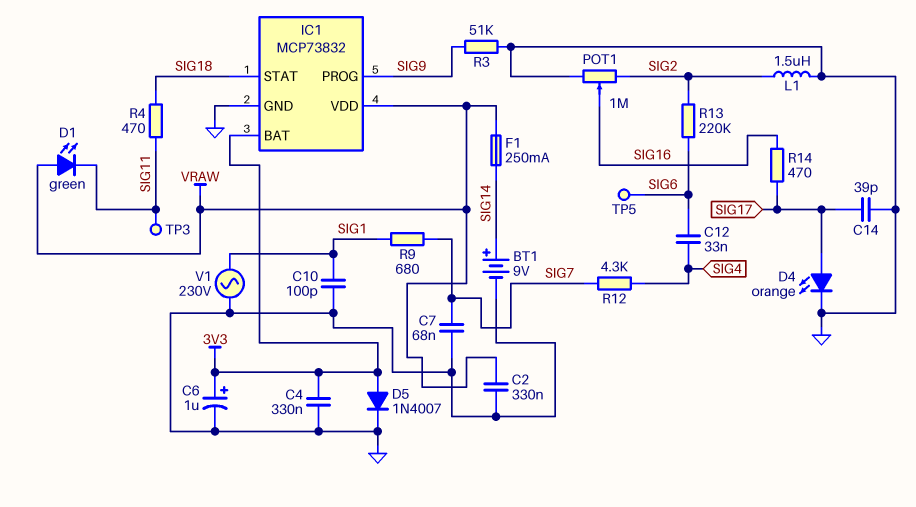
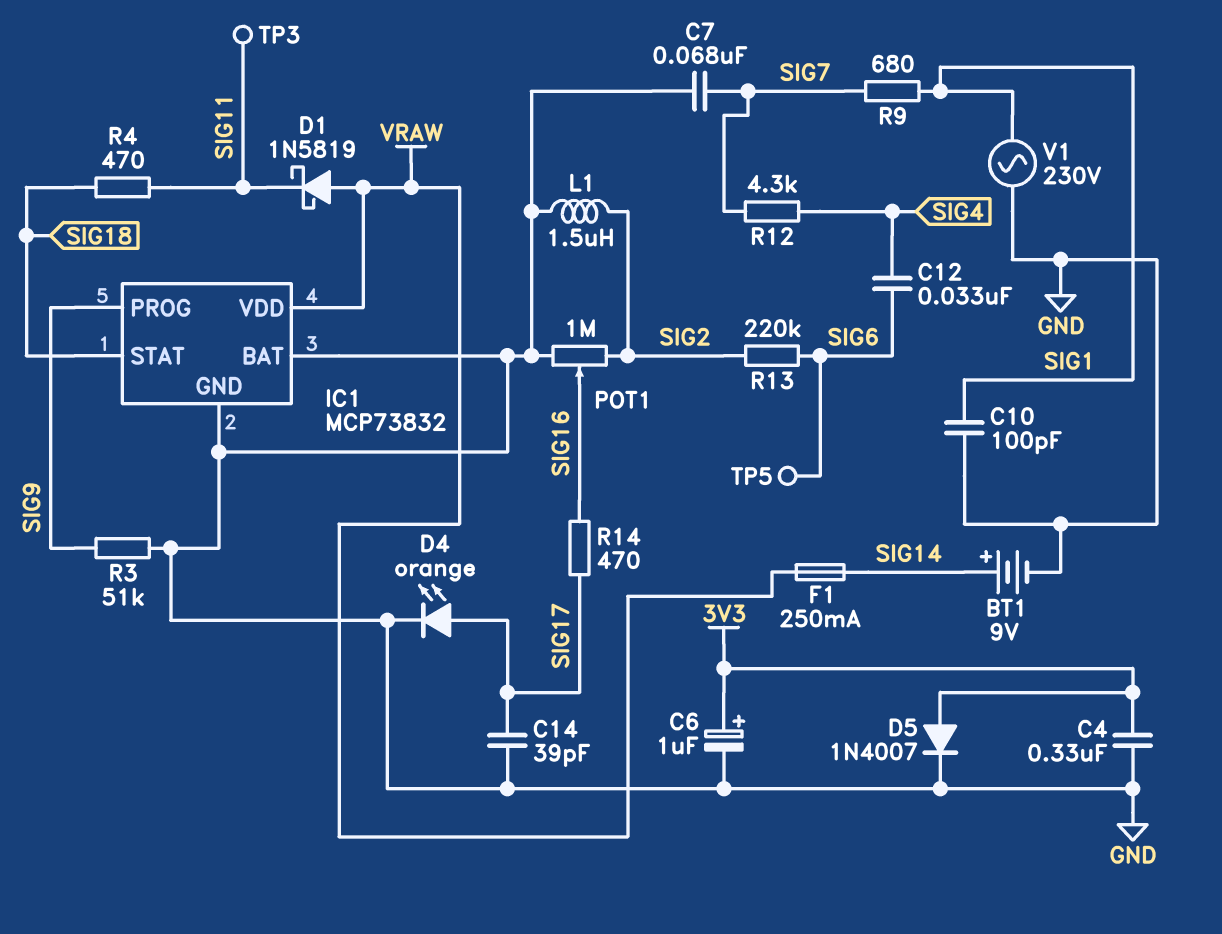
C2: 330nF (GND, VRAW) -> none
D1: LED green (A VRAW, K SIG11) -> schottky 1N5819 (A VRAW, K SIG11)
IC1 pin BAT: 3V3 -> GND

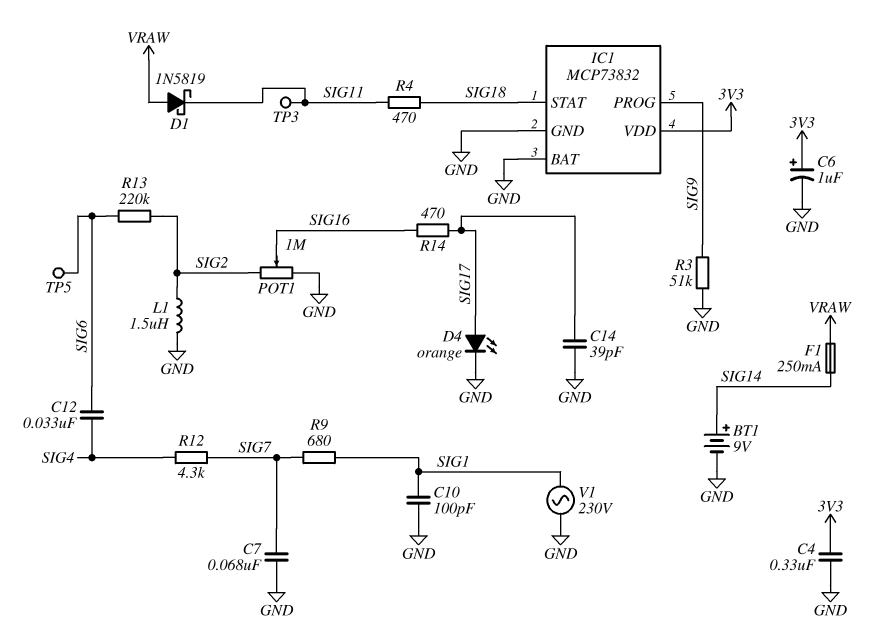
D5: diode 1N4007 (A 3V3, K GND) -> none
IC1 pin VDD: VRAW -> 3V3

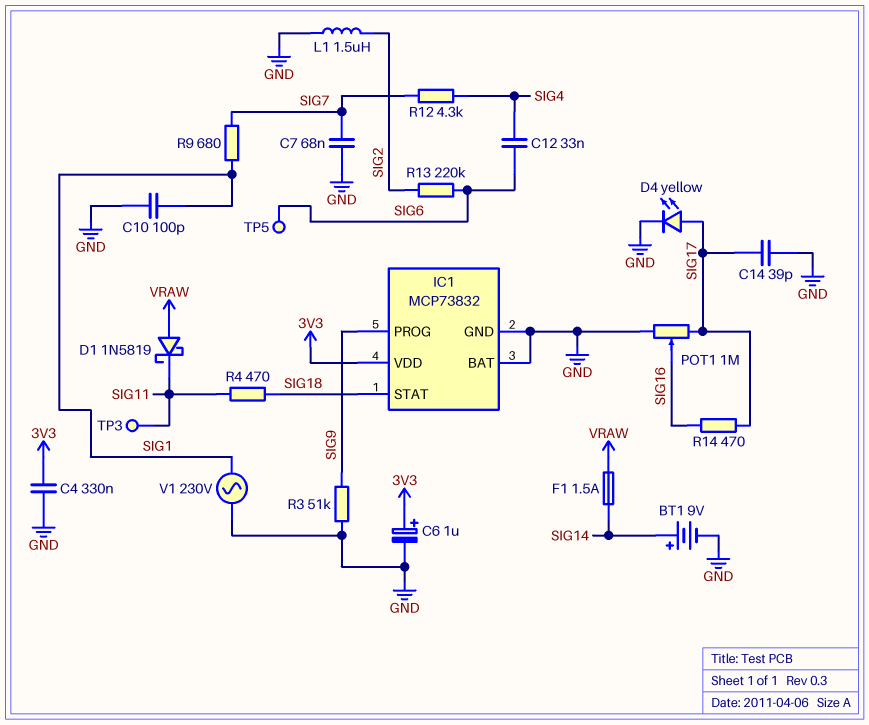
D4: LED orange (A SIG17, K GND) -> LED yellow (A SIG17, K GND)
F1: 250mA (SIG14, VRAW) -> 1.5A (SIG14, VRAW)
POT1: 1M (GND, SIG2, wiper SIG16) -> 1M (GND, SIG17, wiper SIG16)

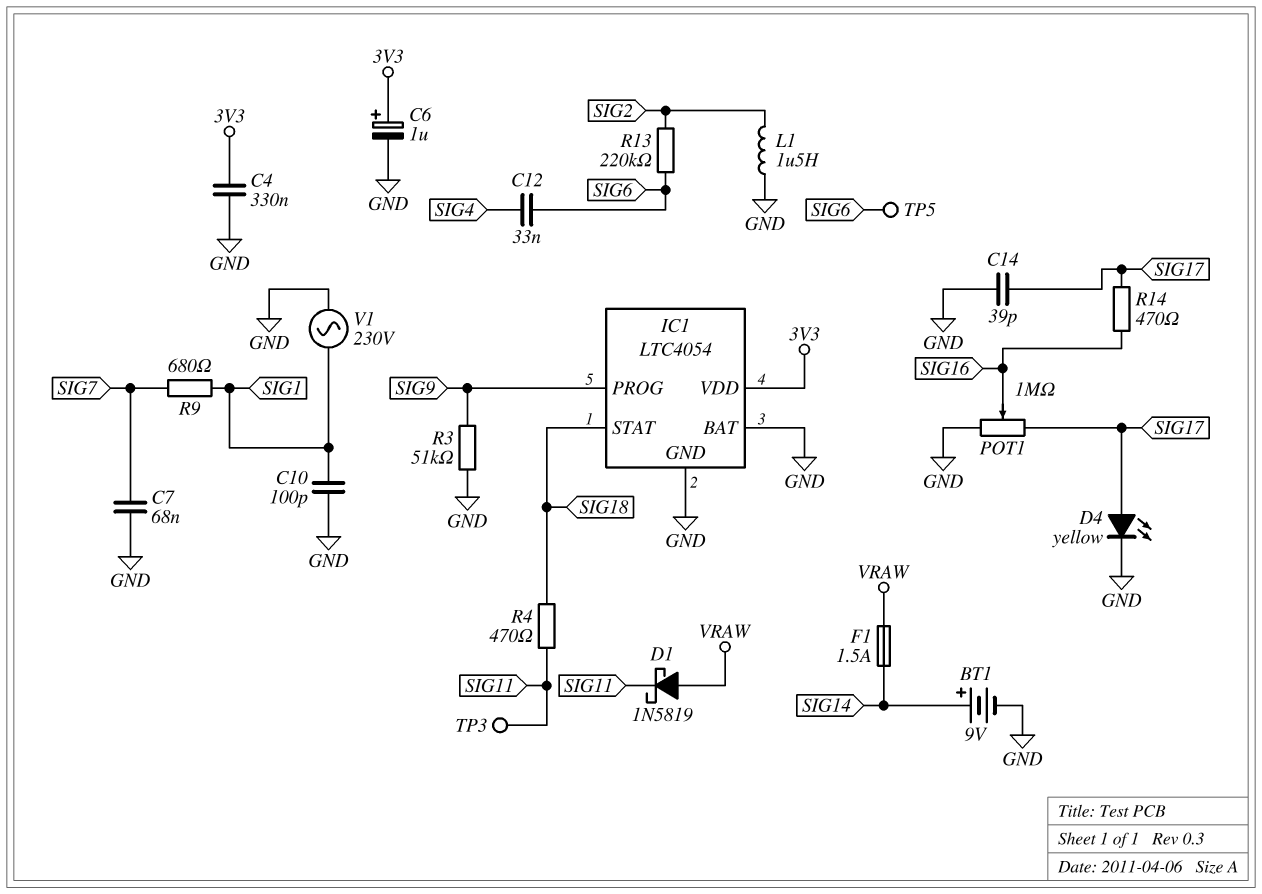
IC1: MCP73832 -> LTC4054
R12: 4.3k (SIG4, SIG7) -> none

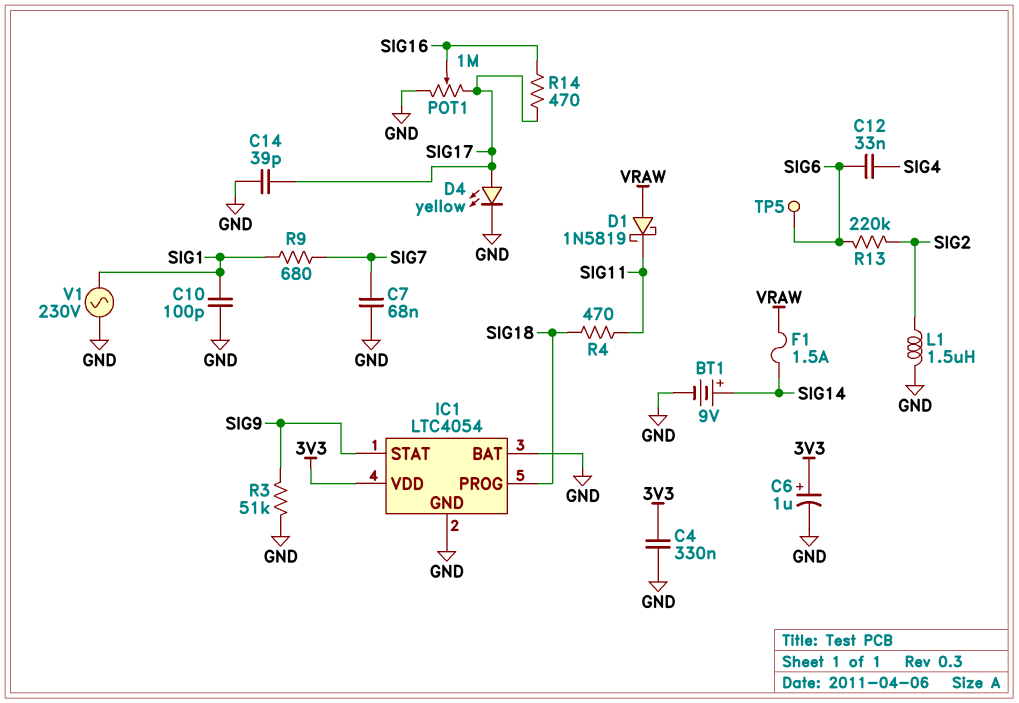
IC1 pin PROG: SIG9 -> SIG18
IC1 pin STAT: SIG18 -> SIG9
TP3: test point (SIG11) -> none

